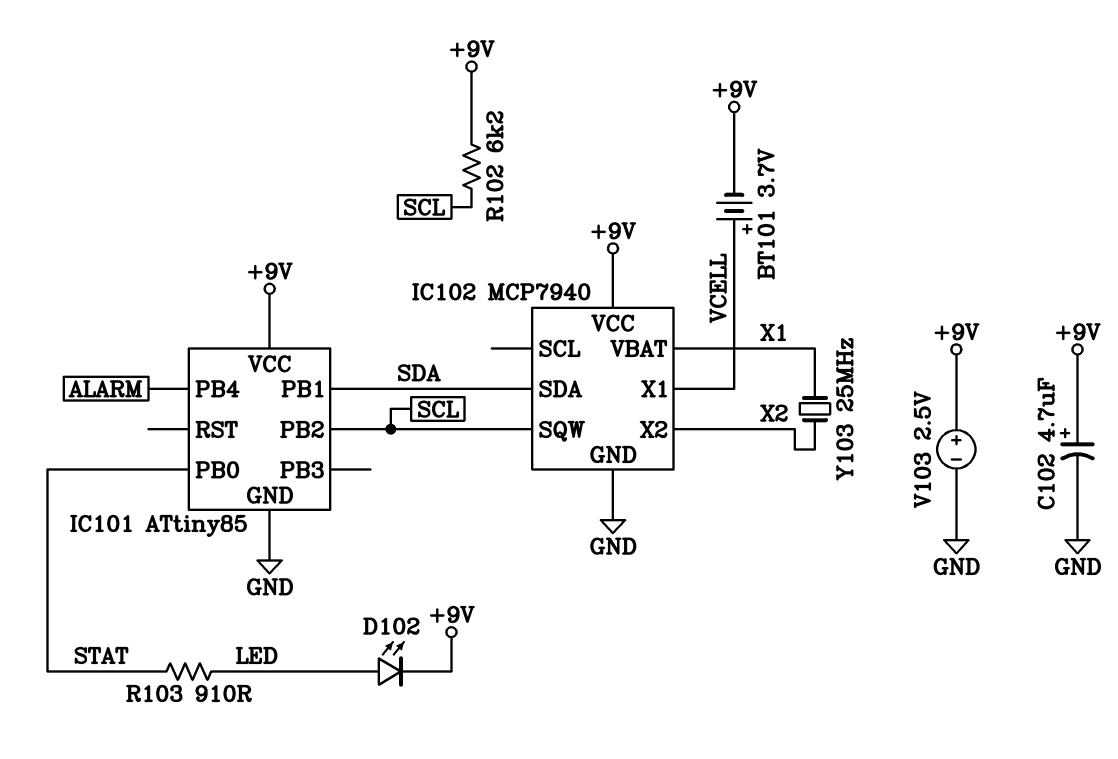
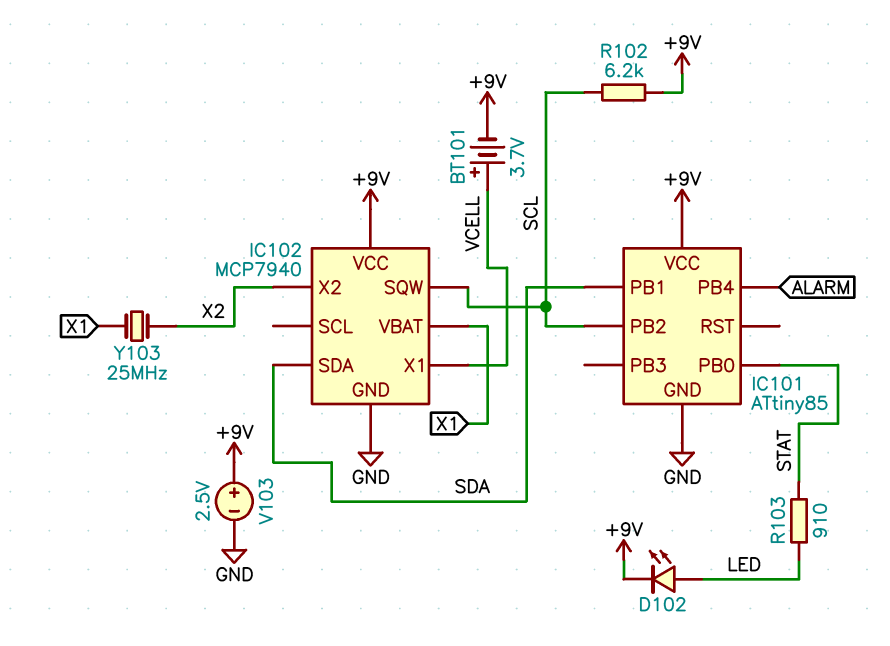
C102: 4.7uF (plus +9V, minus GND) -> none

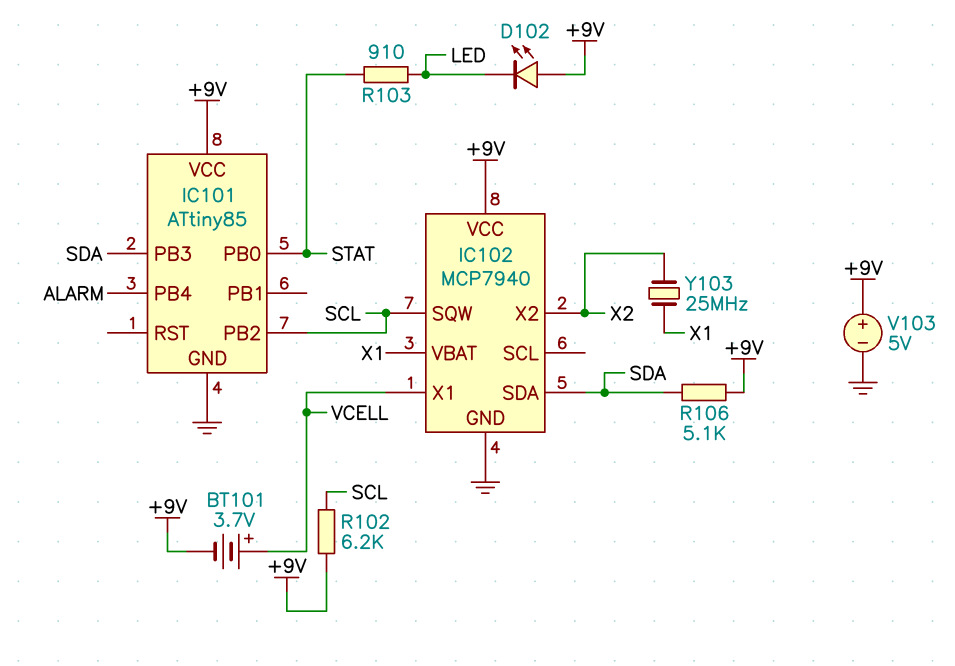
D102: LED (A LED, K +9V) -> LED (A +9V, K LED)
IC101 pin PB1: SDA -> none
IC101 pin PB3: none -> SDA
R106: none -> 5.1k (+9V, SDA)
V103: 2.5V (plus +9V, minus GND) -> 5V (plus +9V, minus GND)

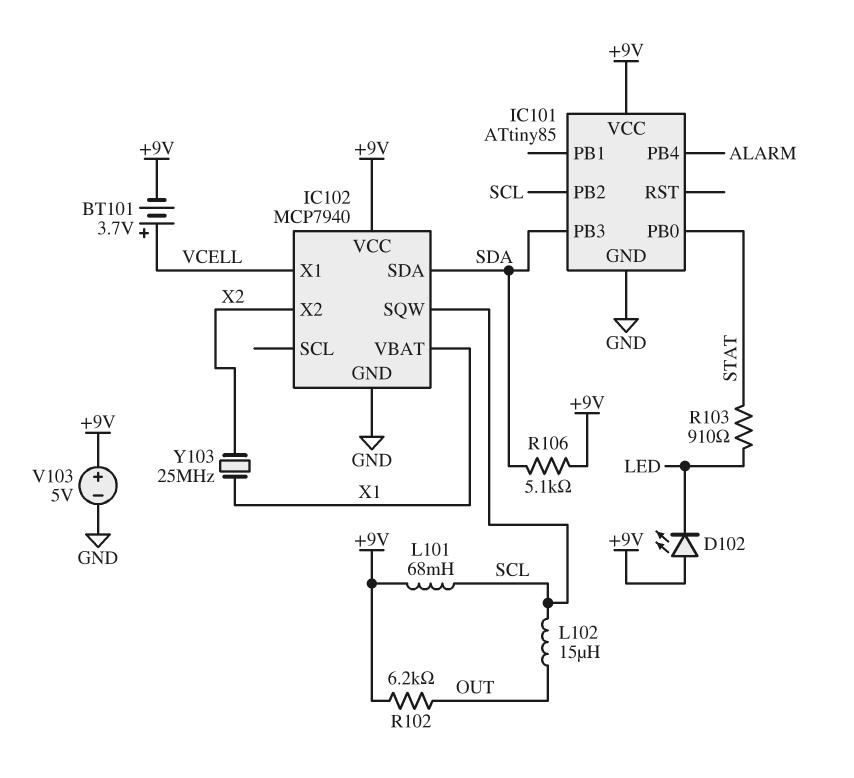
L101: none -> 68mH (+9V, SCL)
L102: none -> 15uH (OUT, SCL)
R102: 6.2k (+9V, SCL) -> 6.2k (+9V, OUT)

